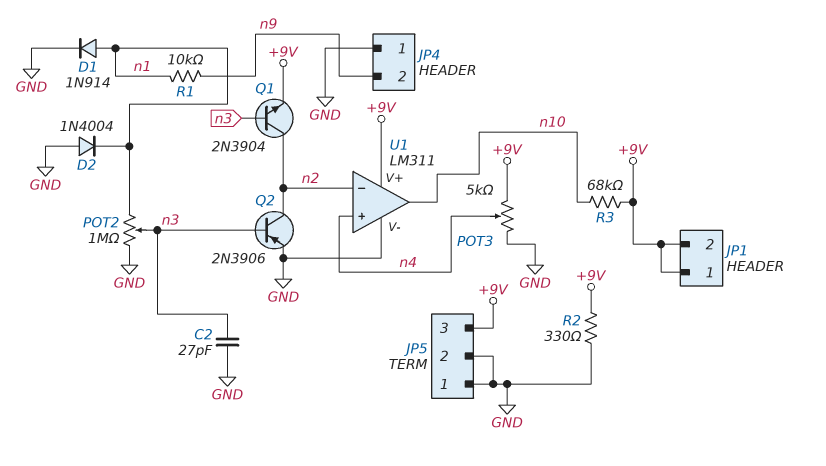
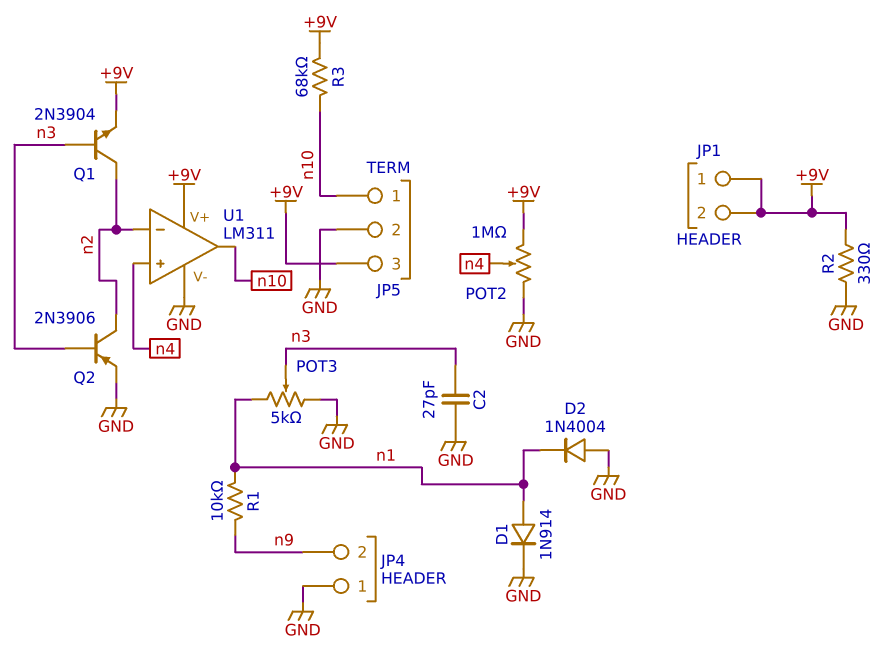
JP5 pin 1: GND -> n10
POT2: 1M (GND, n1, wiper n3) -> 1M (+9V, GND, wiper n4)
POT3: 5k (+9V, GND, wiper n4) -> 5k (GND, n1, wiper n3)

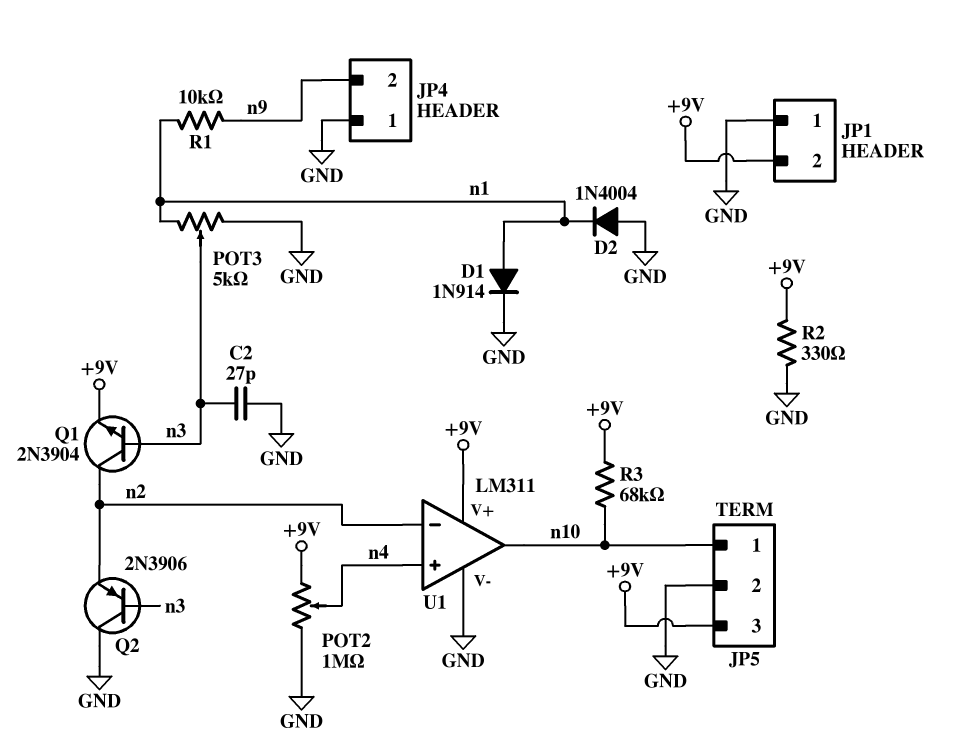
JP1 pin 1: +9V -> GND
Q2: PNP 2N3906 (B n3, C n2, E GND) -> PNP 2N3906 (B n3, C GND, E n2)

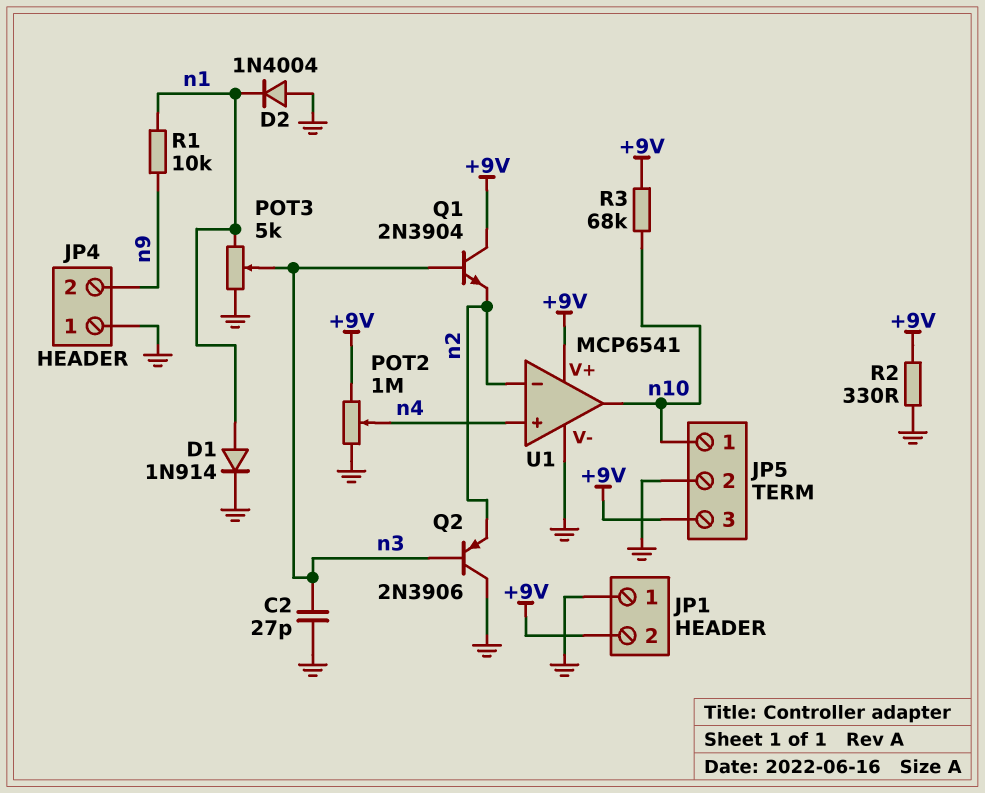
Q1: NPN 2N3904 (B n3, C n2, E +9V) -> NPN 2N3904 (B n3, C +9V, E n2)
U1: LM311 -> MCP6541

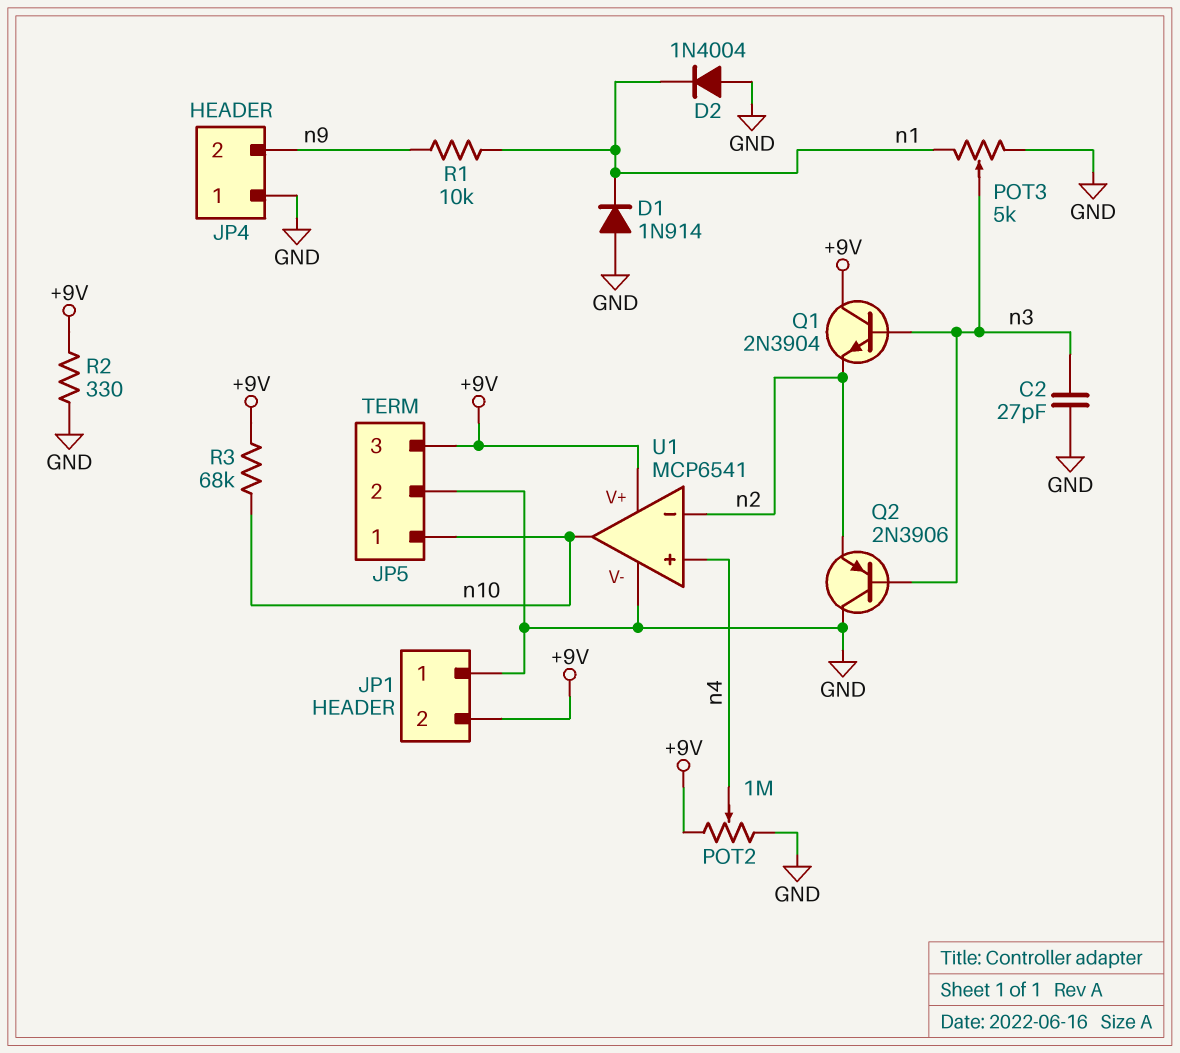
D1: diode 1N914 (A n1, K GND) -> diode 1N914 (A GND, K n1)

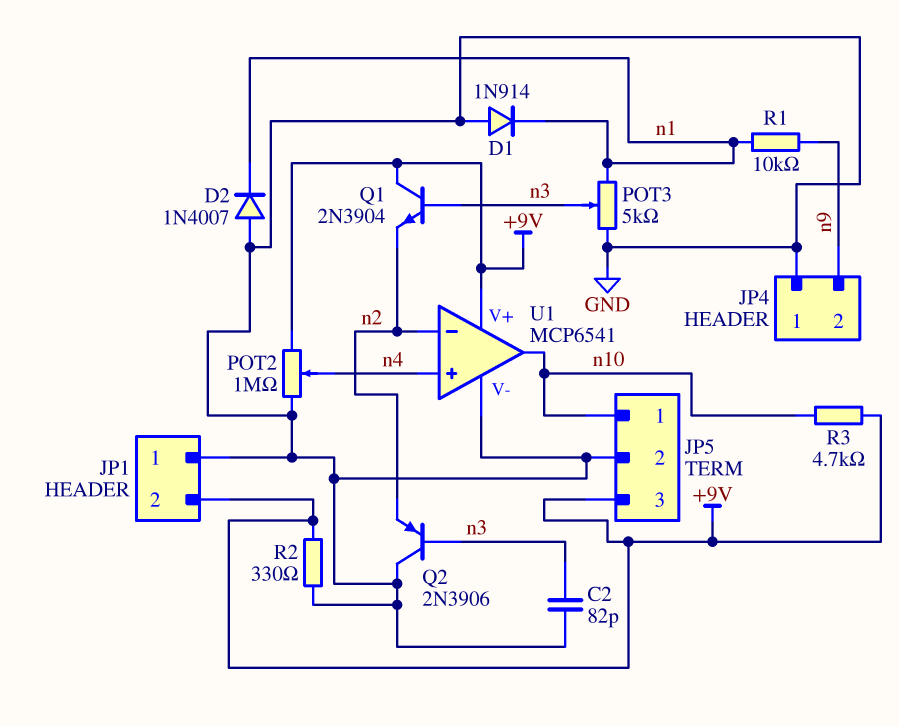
C2: 27pF (GND, n3) -> 82pF (GND, n3)
D2: diode 1N4004 (A GND, K n1) -> diode 1N4007 (A GND, K n1)
R3: 68k (+9V, n10) -> 4.7k (+9V, n10)

